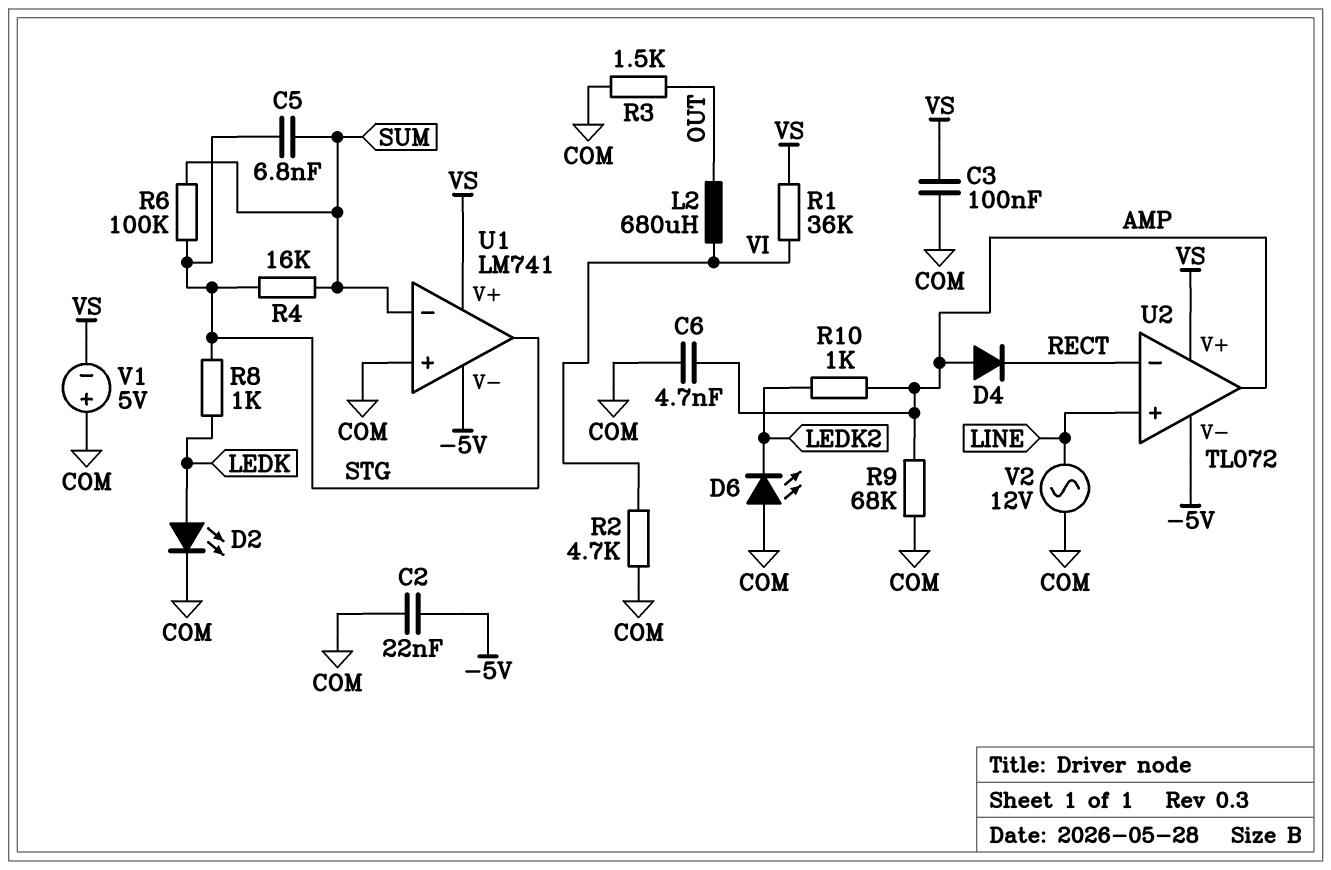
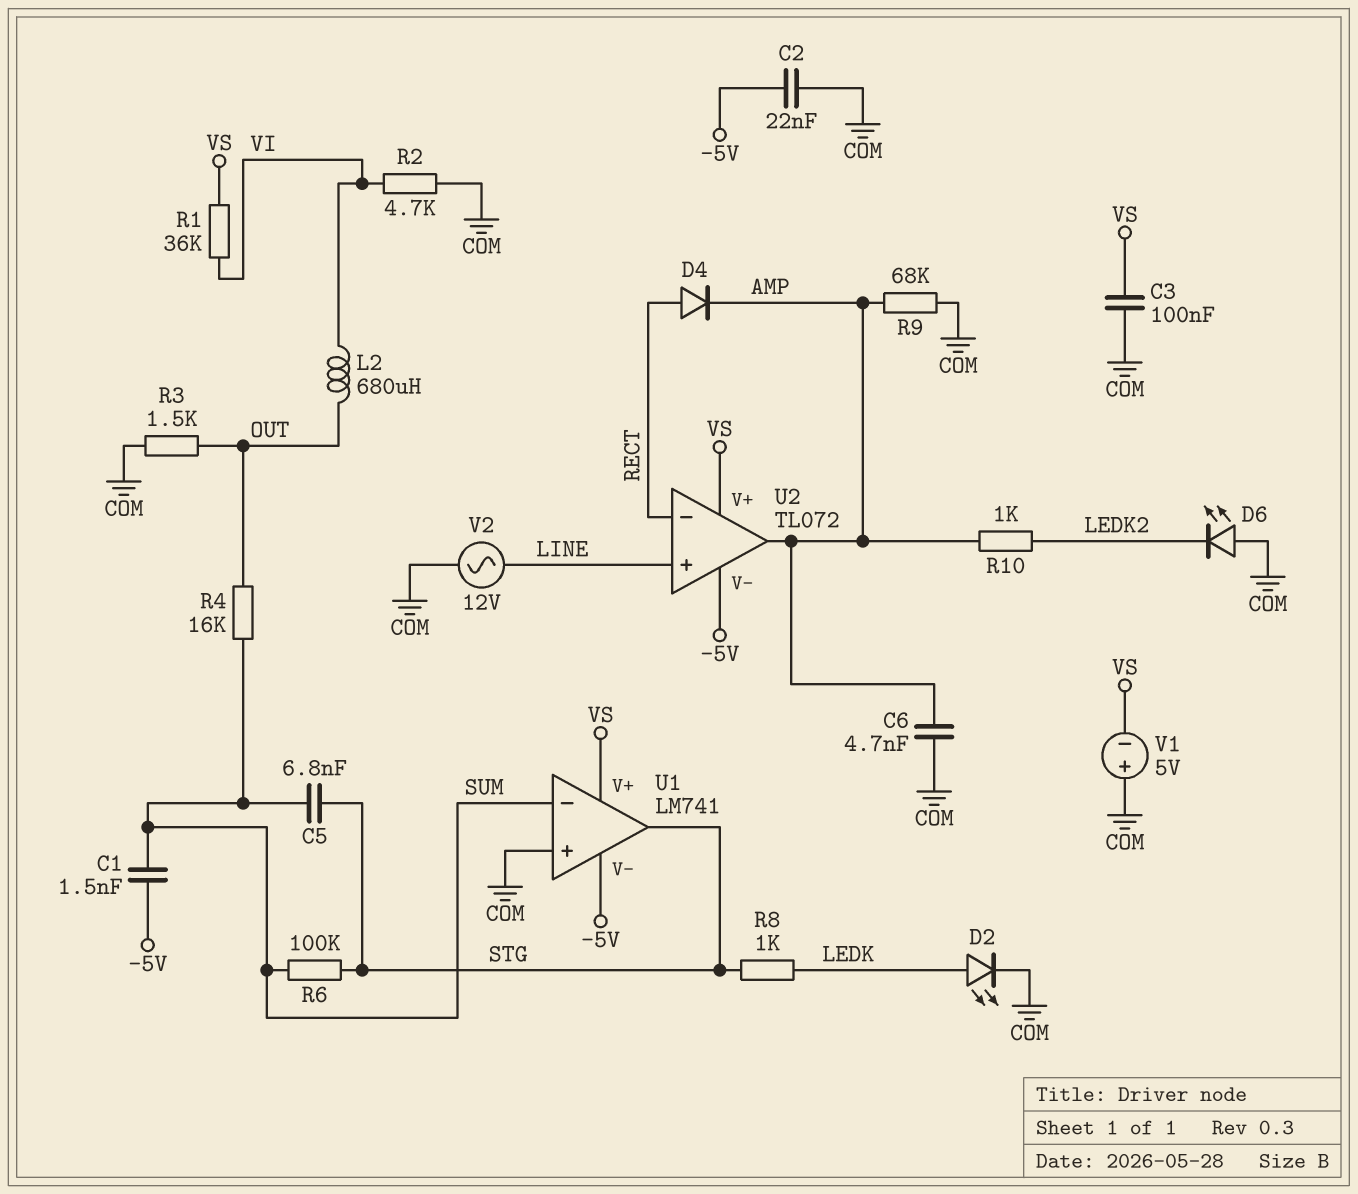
C1: none -> 1.5nF (-5V, SUM)
D4: diode (A AMP, K RECT) -> diode (A RECT, K AMP)
R4: 16k (STG, SUM) -> 16k (OUT, SUM)

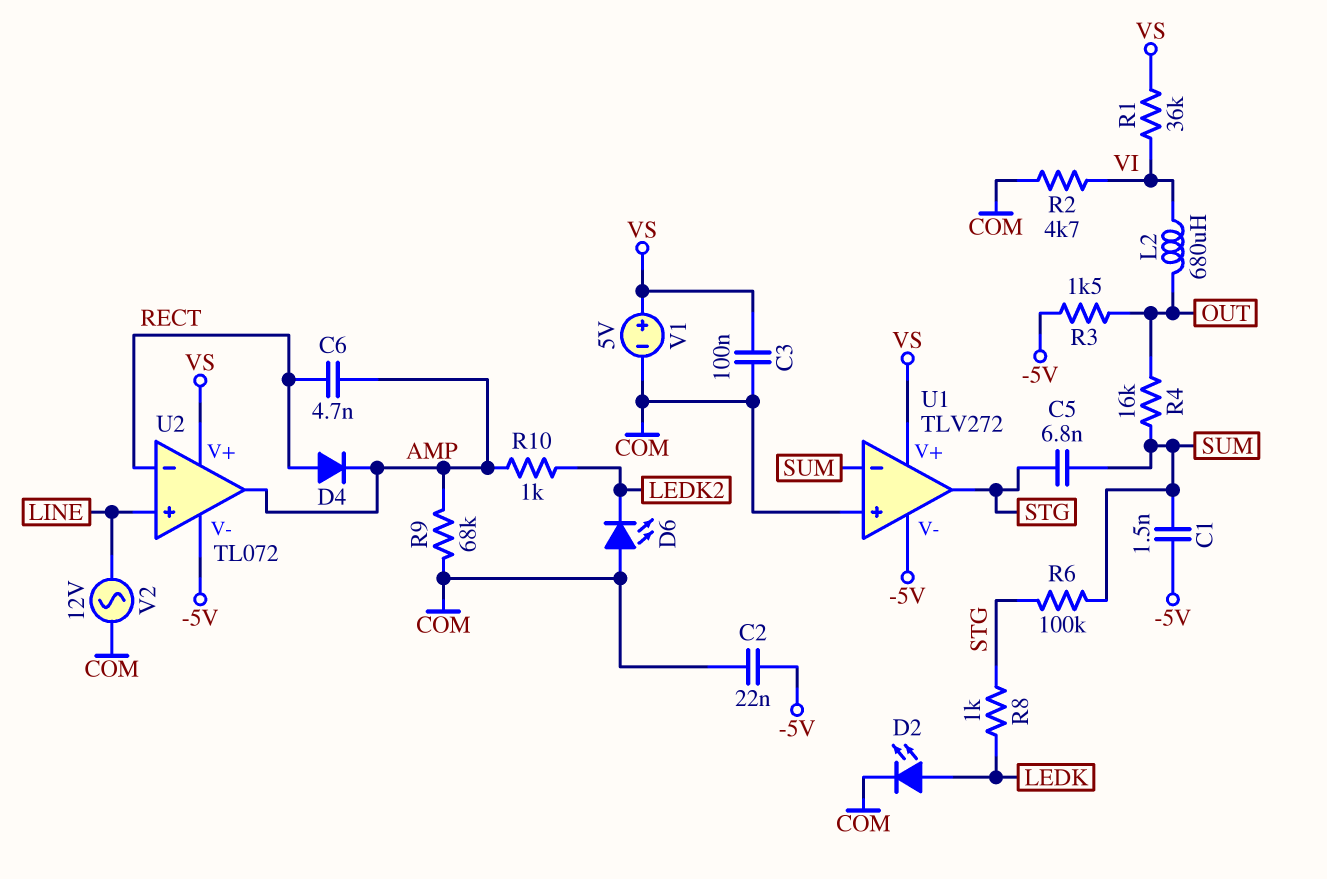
C6: 4.7nF (AMP, COM) -> 4.7nF (AMP, RECT)
R3: 1.5k (COM, OUT) -> 1.5k (-5V, OUT)
U1: LM741 -> TLV272
V1: 5V (plus COM, minus VS) -> 5V (plus VS, minus COM)

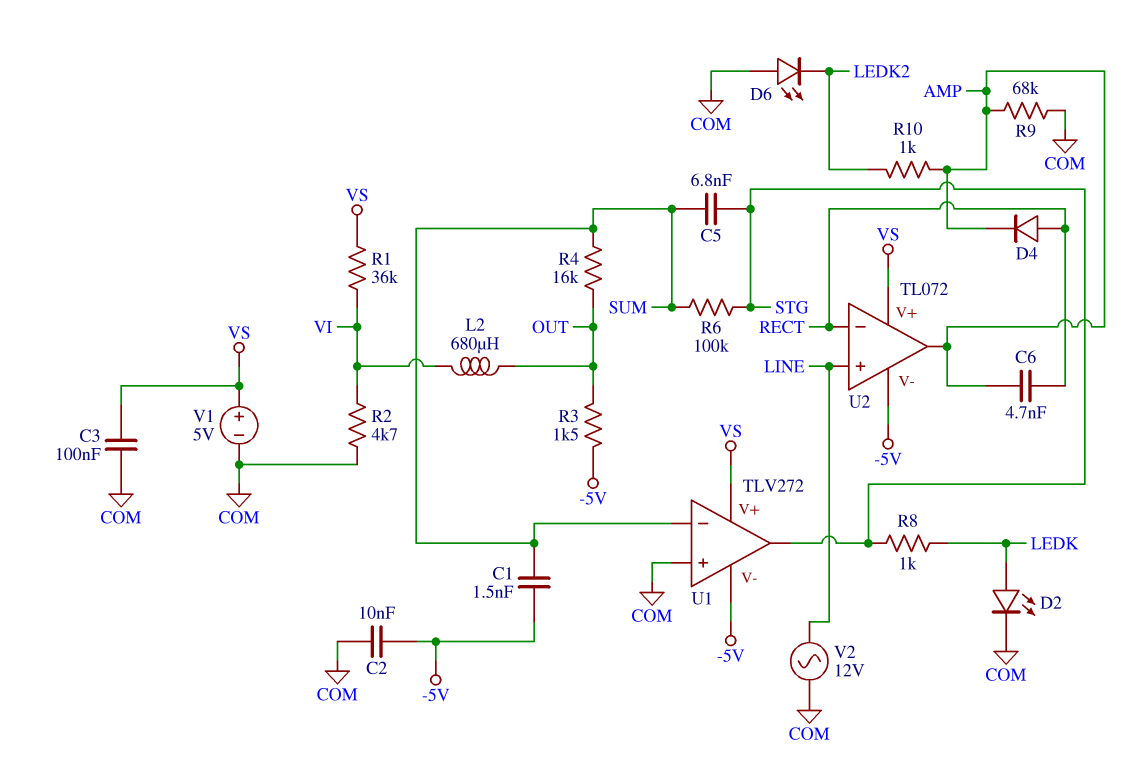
C2: 22nF (-5V, COM) -> 10nF (-5V, COM)

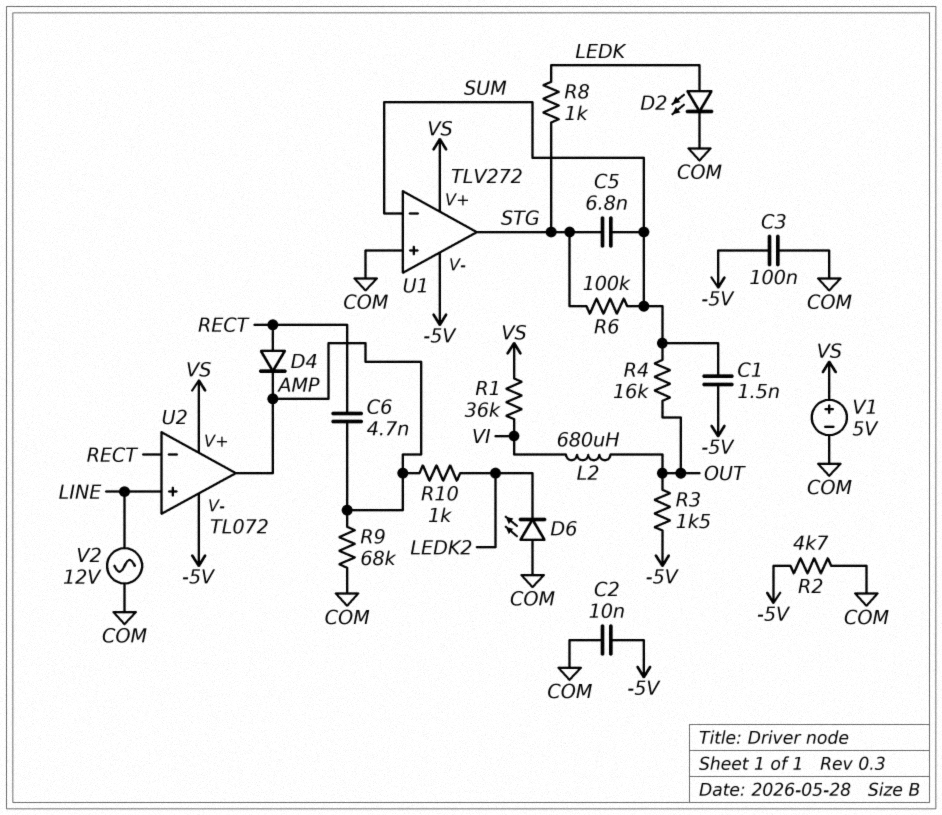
C3: 100nF (COM, VS) -> 100nF (-5V, COM)
R2: 4.7k (COM, VI) -> 4.7k (-5V, COM)

